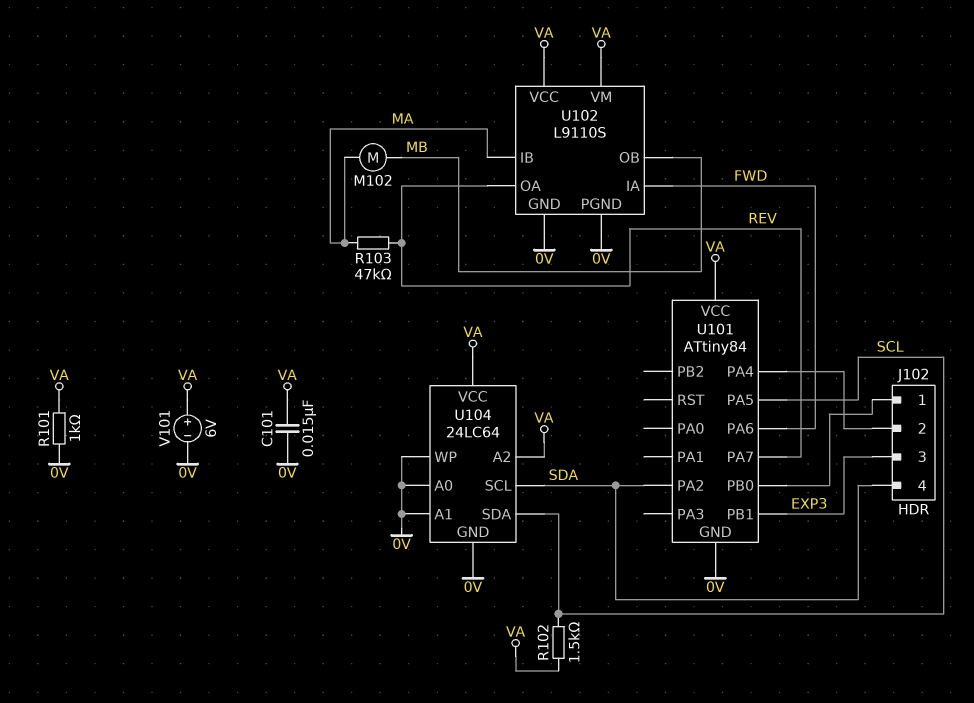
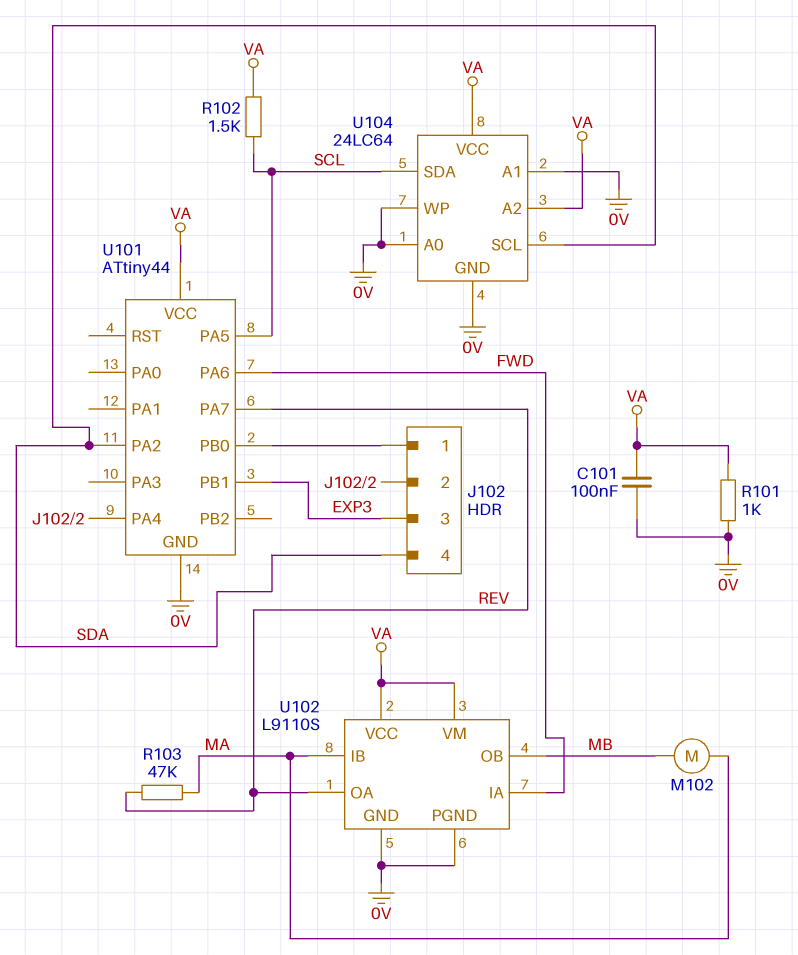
C101: 15nF (0V, VA) -> 100nF (0V, VA)
U101: ATtiny84 -> ATtiny44
V101: 6V (plus VA, minus 0V) -> none

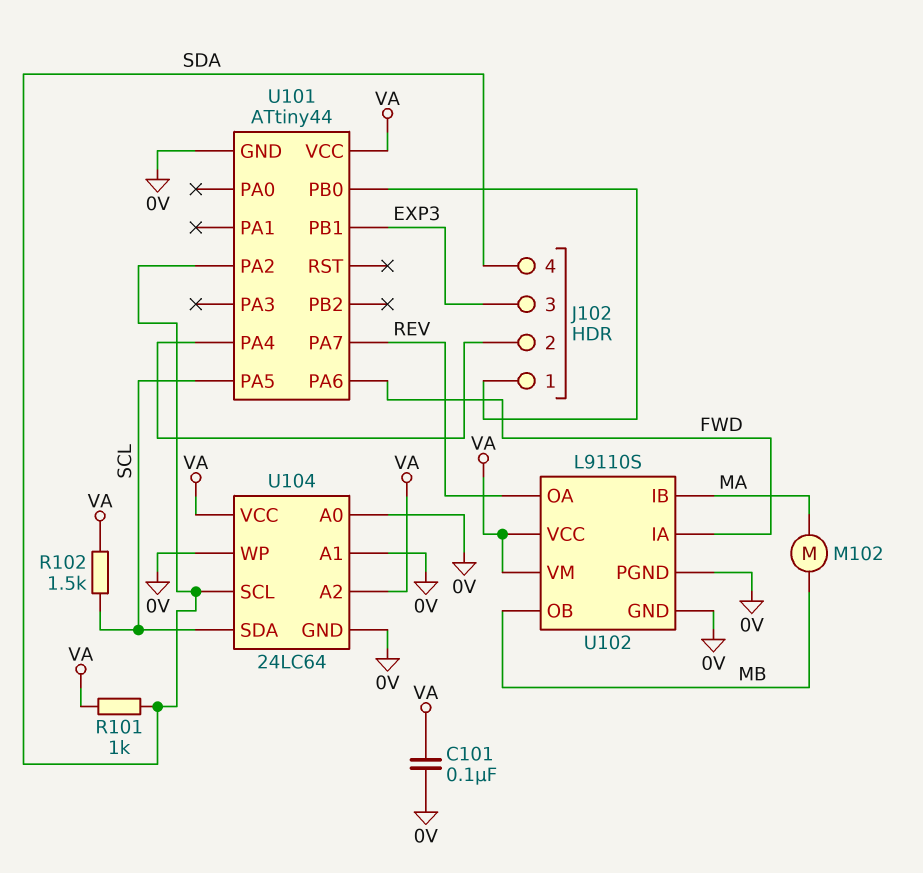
R101: 1k (0V, VA) -> 1k (SDA, VA)
R103: 47k (MA, REV) -> none

